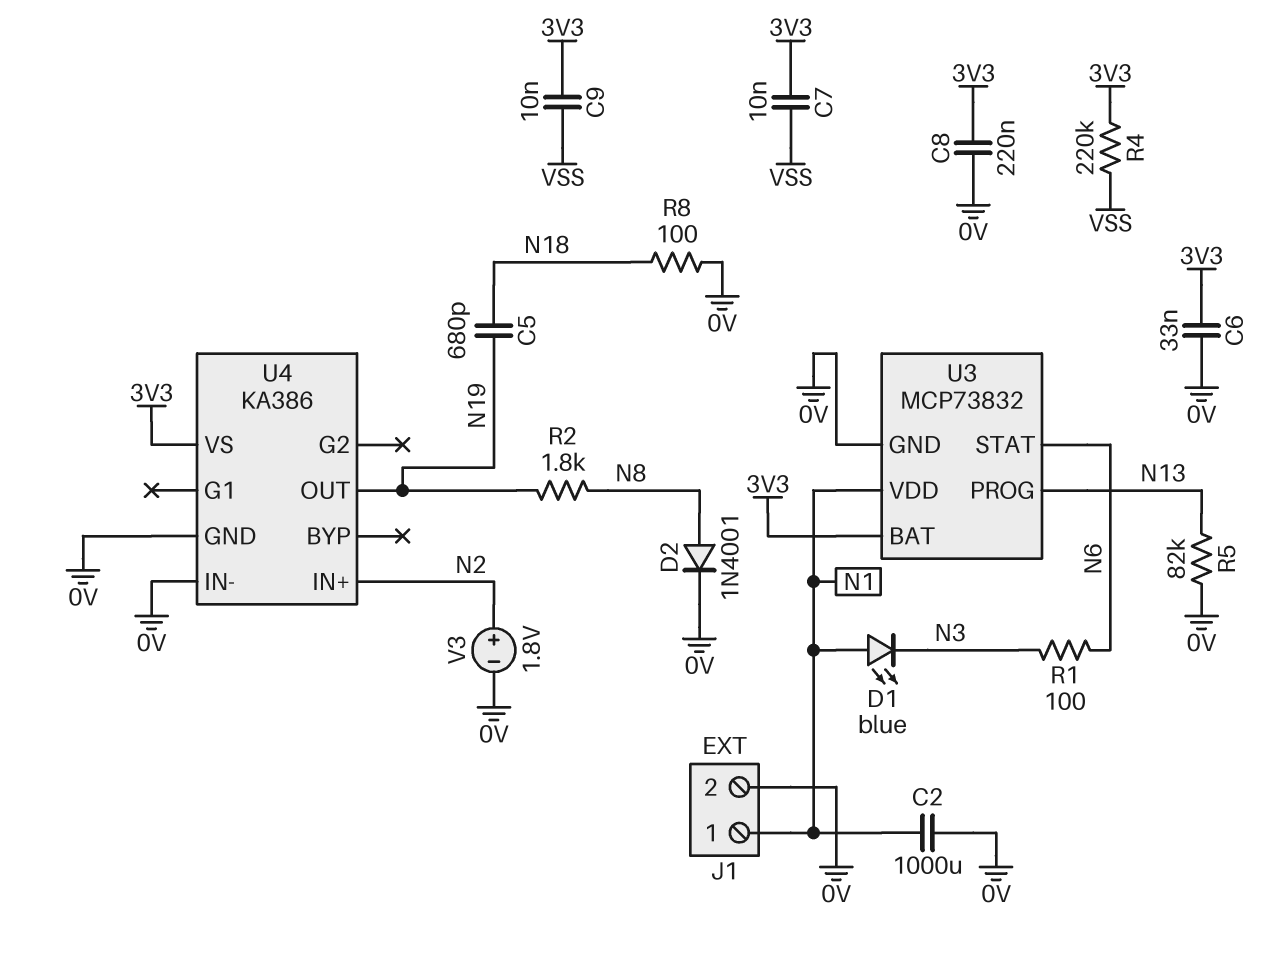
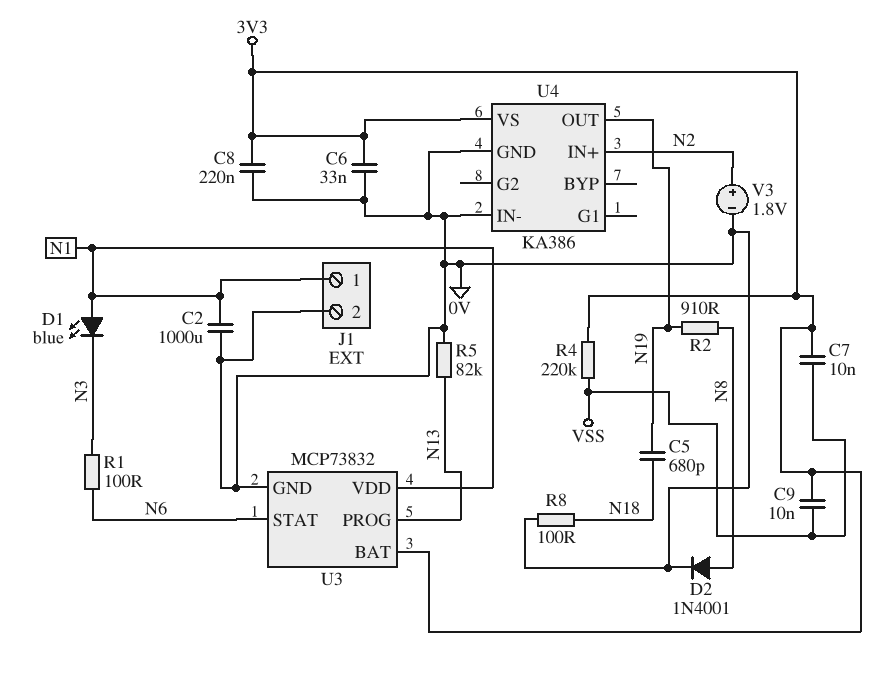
R2: 1.8k (N8, N19) -> 910 (N8, N19)

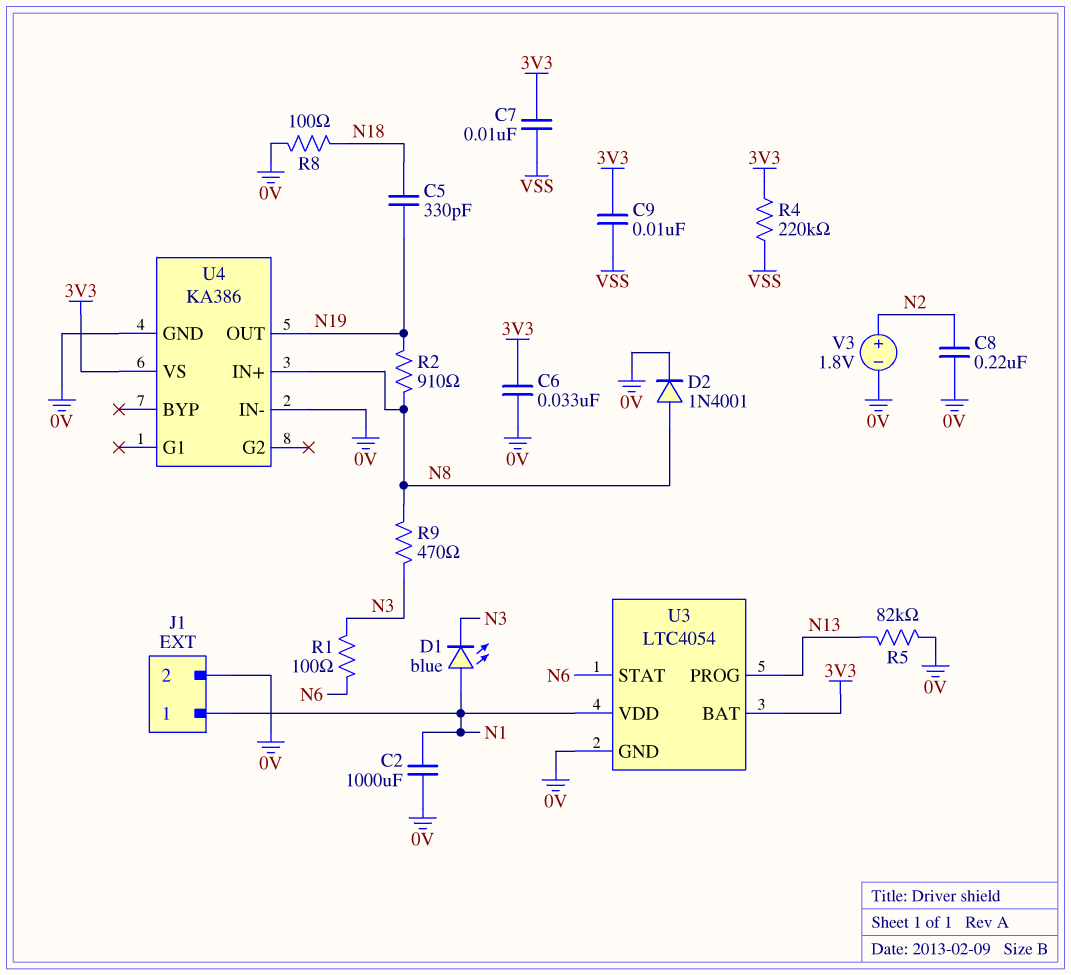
C5: 680pF (N18, N19) -> 330pF (N18, N19)
C8: 220nF (0V, 3V3) -> 220nF (0V, N2)
R9: none -> 470 (N3, N8)
U3: MCP73832 -> LTC4054
U4 pin IN+: N2 -> N8

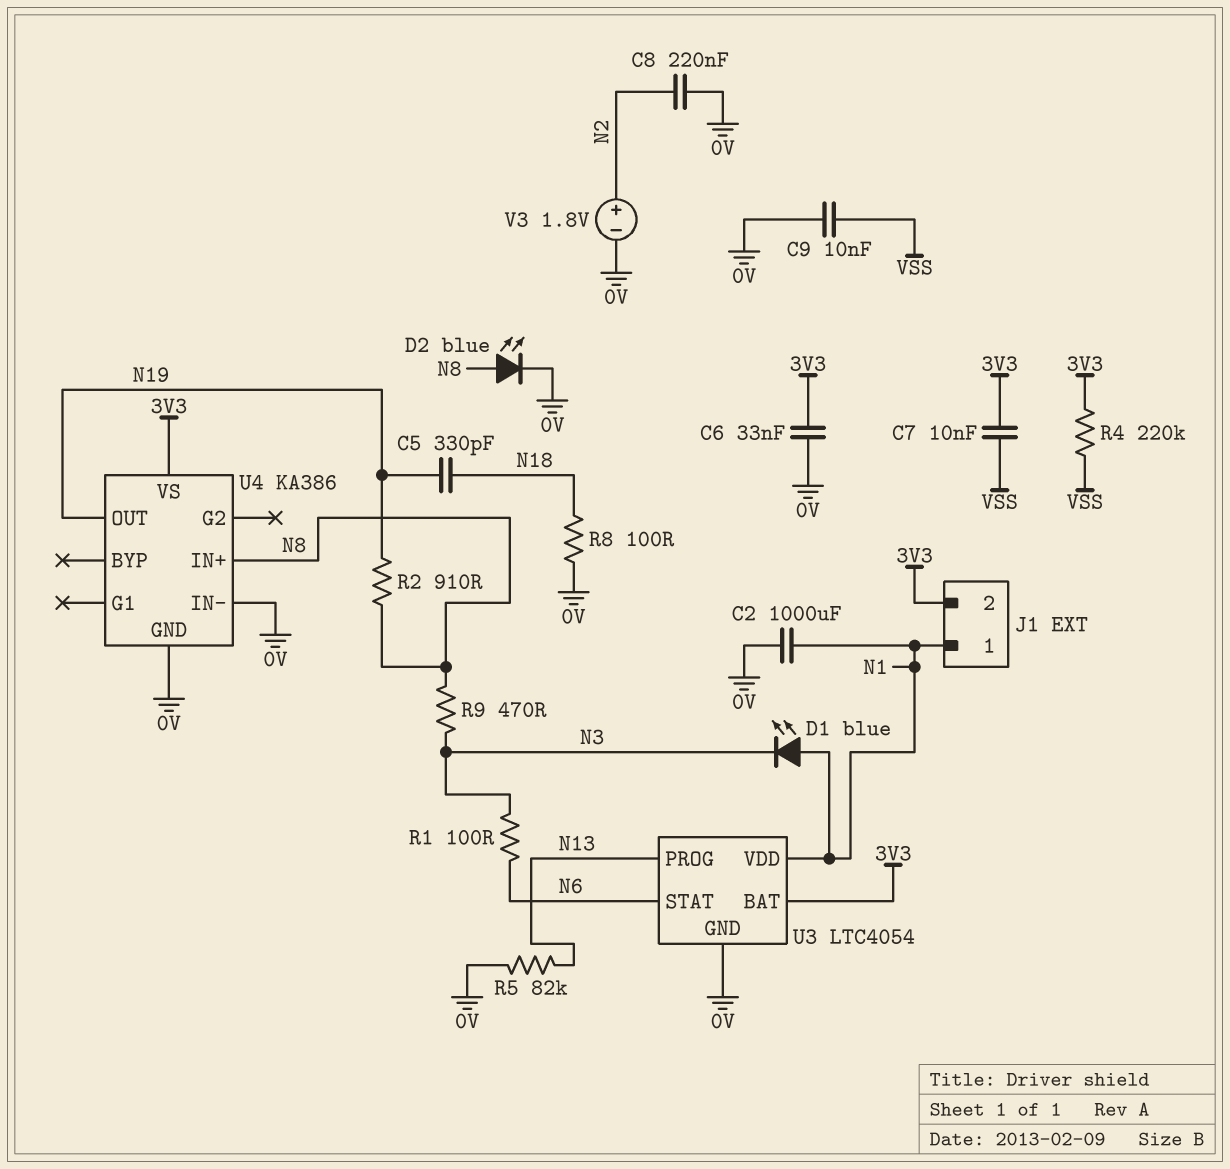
C9: 10nF (3V3, VSS) -> 10nF (0V, VSS)
D2: diode 1N4001 (A N8, K 0V) -> LED blue (A N8, K 0V)
J1 pin 2: 0V -> 3V3

